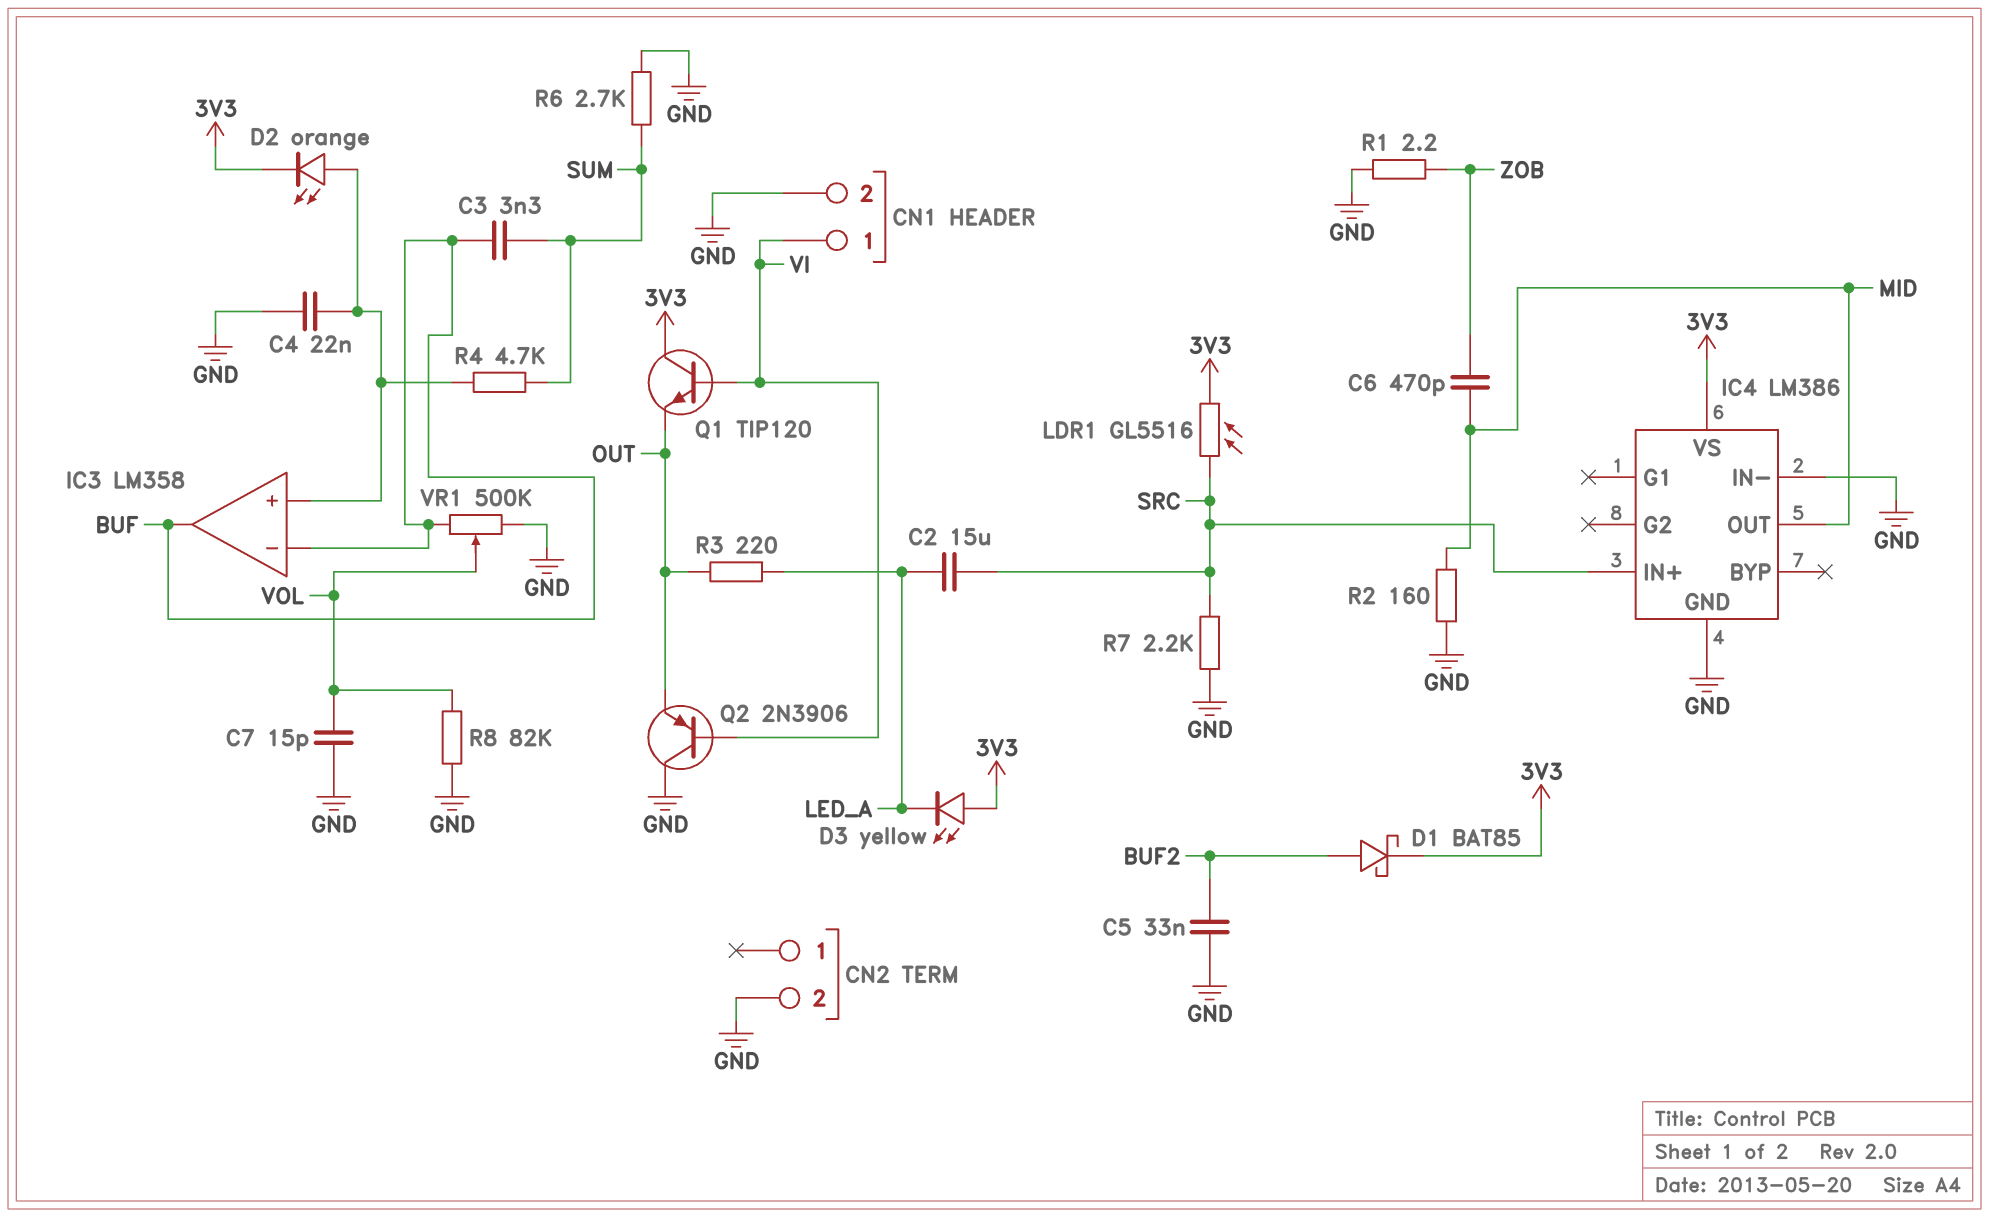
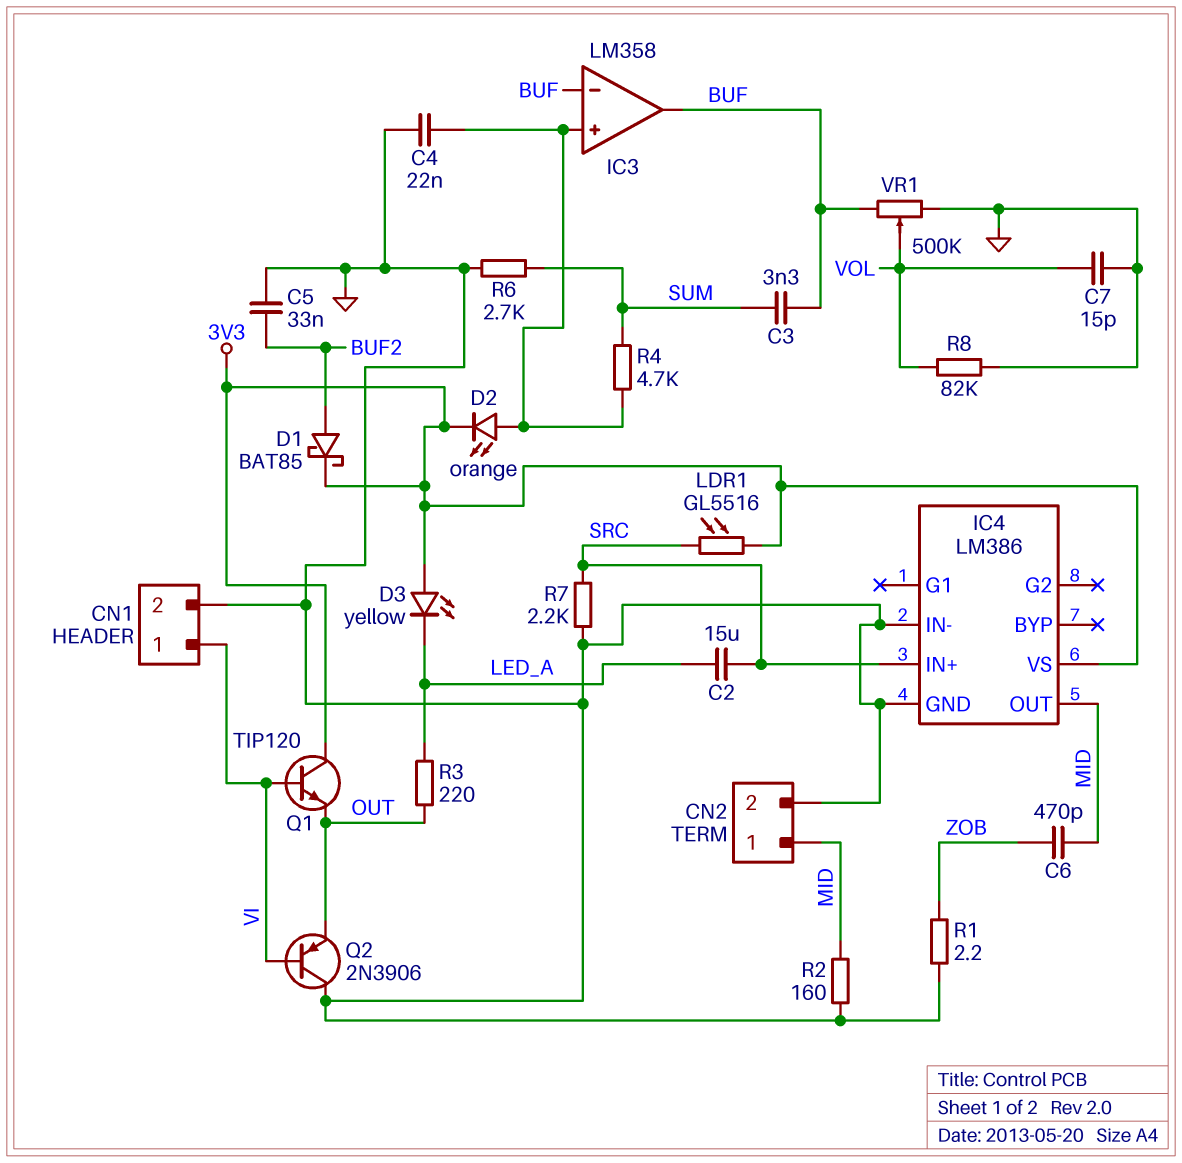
CN2 pin 1: none -> MID

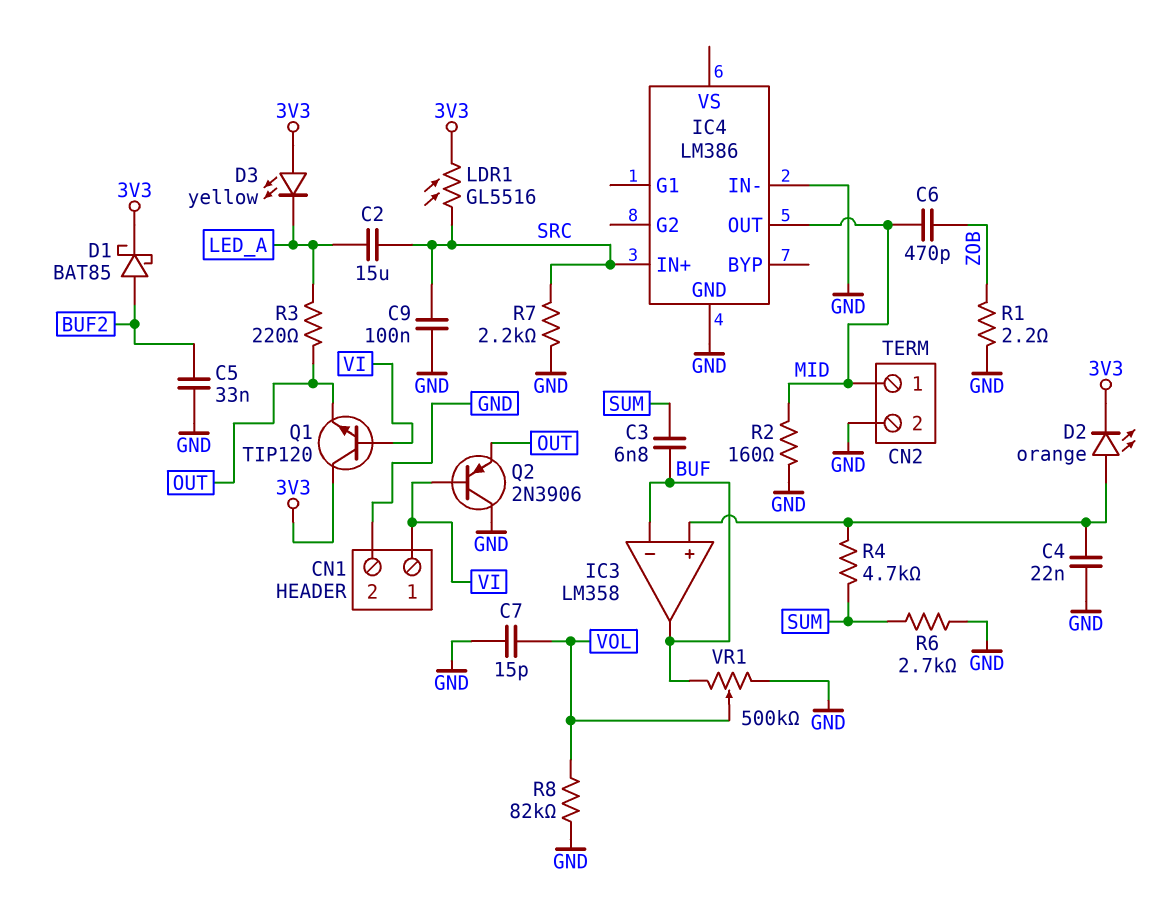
C3: 3.3nF (BUF, SUM) -> 6.8nF (BUF, SUM)
C9: none -> 100nF (GND, SRC)
IC4 pin VS: 3V3 -> none

